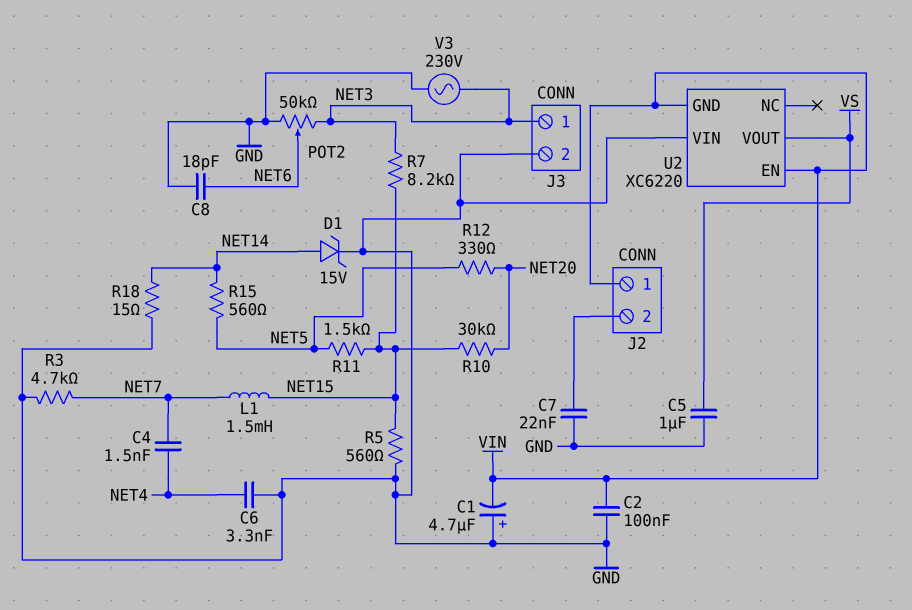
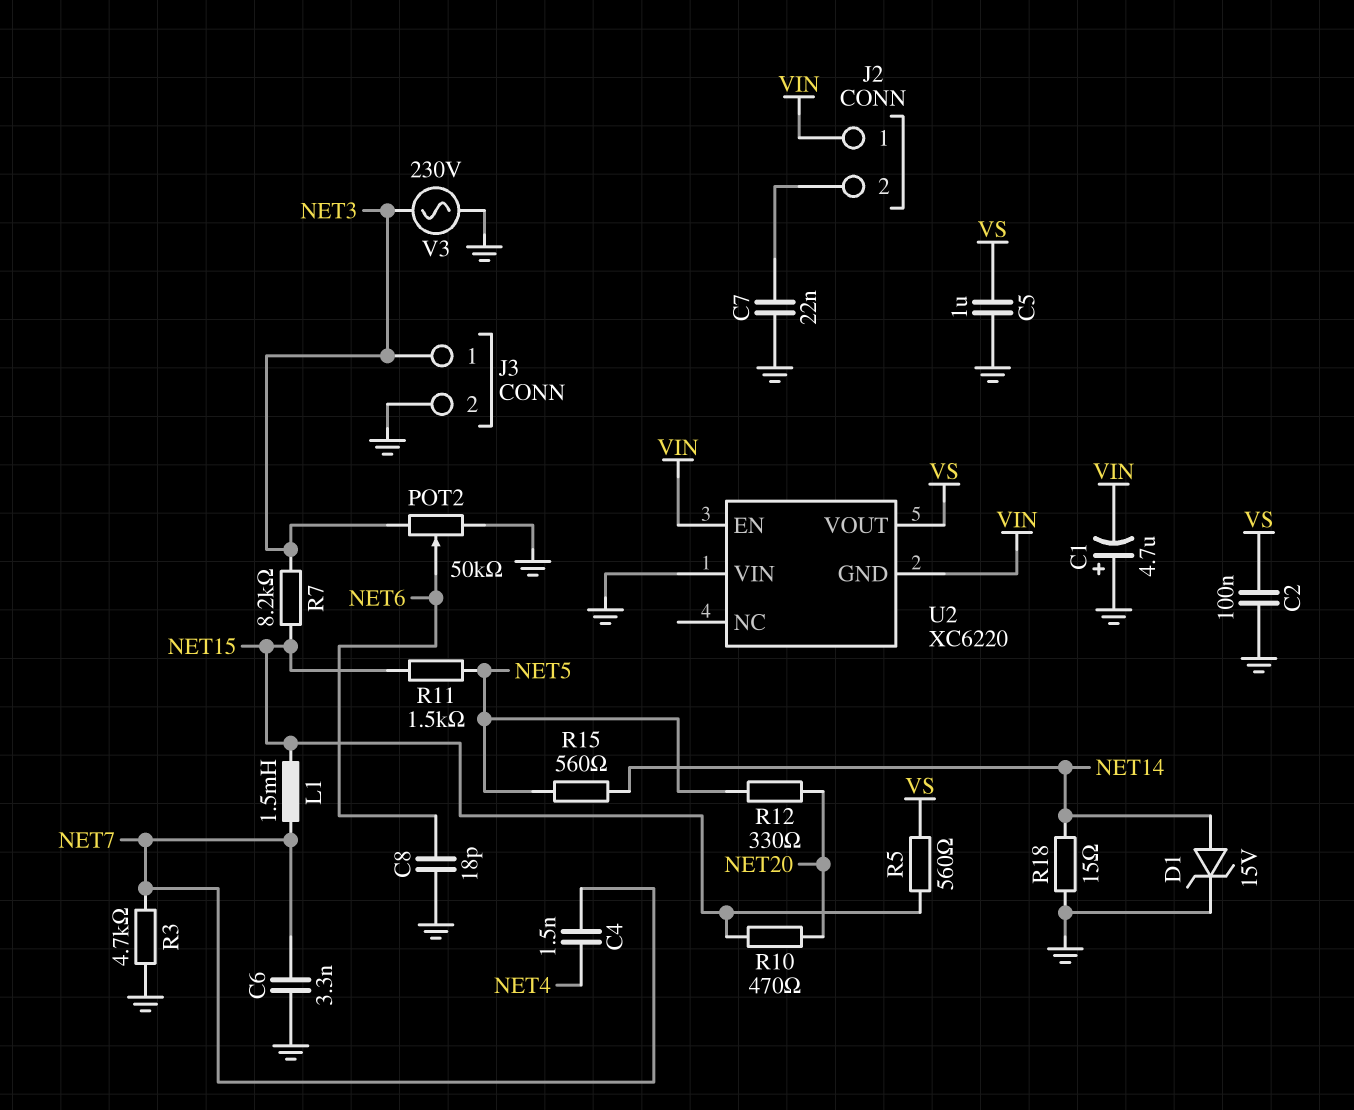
C2: 100nF (GND, VIN) -> 100nF (GND, VS)
C6: 3.3nF (GND, NET4) -> 3.3nF (GND, NET7)
R5: 560 (GND, NET15) -> 560 (NET15, VS)
R10: 30k (NET15, NET20) -> 470 (NET15, NET20)

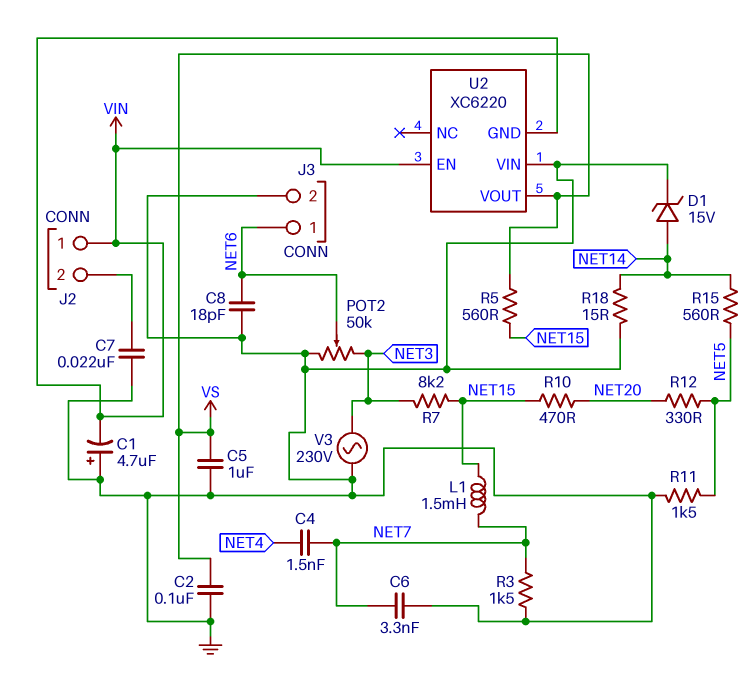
J3 pin 1: NET3 -> NET6
R3: 4.7k (GND, NET7) -> 1.5k (GND, NET7)
R11: 1.5k (NET5, NET15) -> 1.5k (GND, NET5)

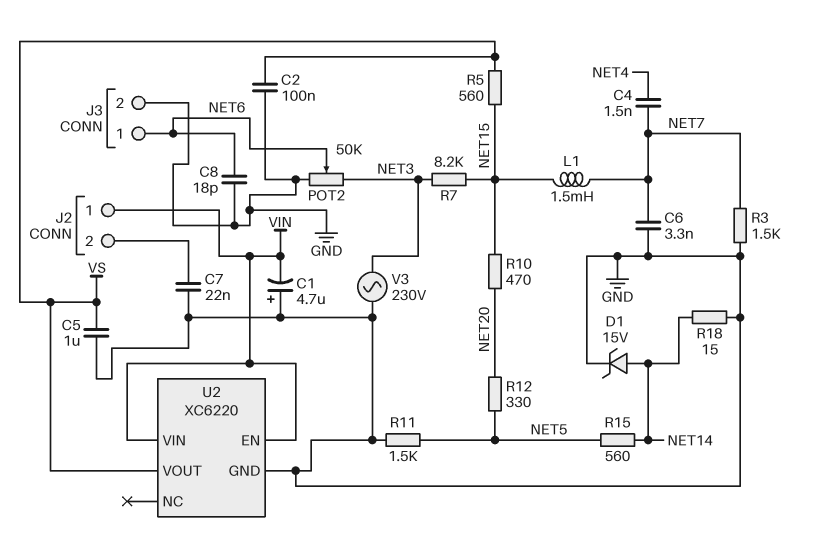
U2 pin GND: VIN -> GND
U2 pin VIN: GND -> VIN

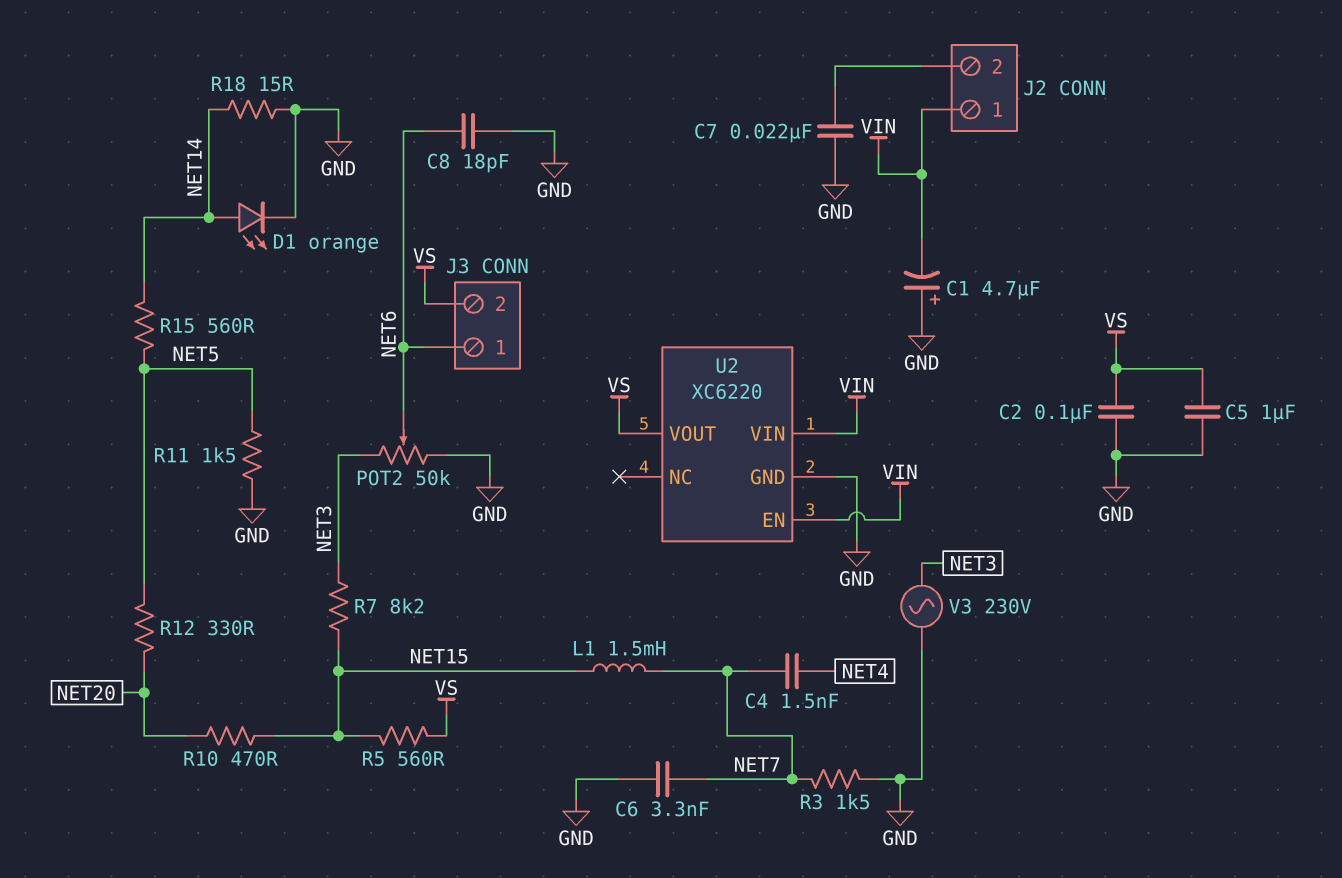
D1: zener 15V (A NET14, K GND) -> LED orange (A NET14, K GND)
J3 pin 2: GND -> VS

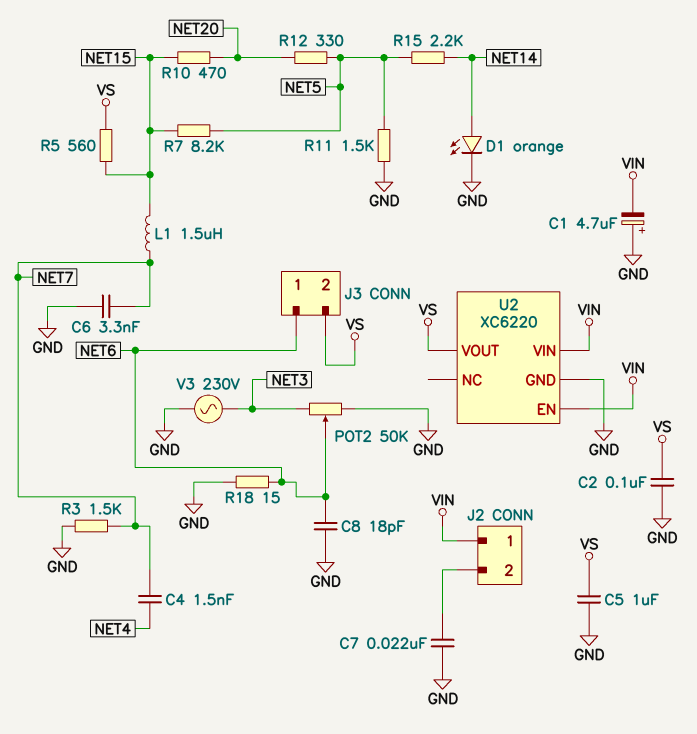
L1: 1.5mH (NET7, NET15) -> 1.5uH (NET7, NET15)
R7: 8.2k (NET3, NET15) -> 8.2k (NET5, NET15)
R15: 560 (NET5, NET14) -> 2.2k (NET5, NET14)
R18: 15 (GND, NET14) -> 15 (GND, NET6)

